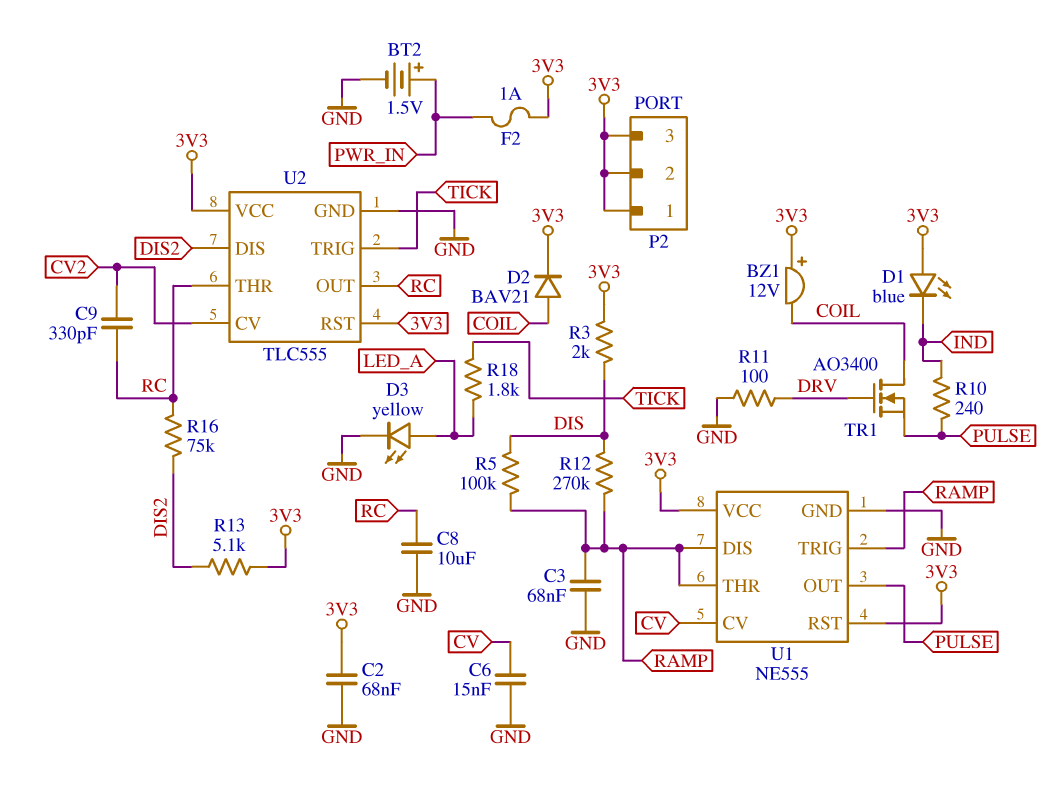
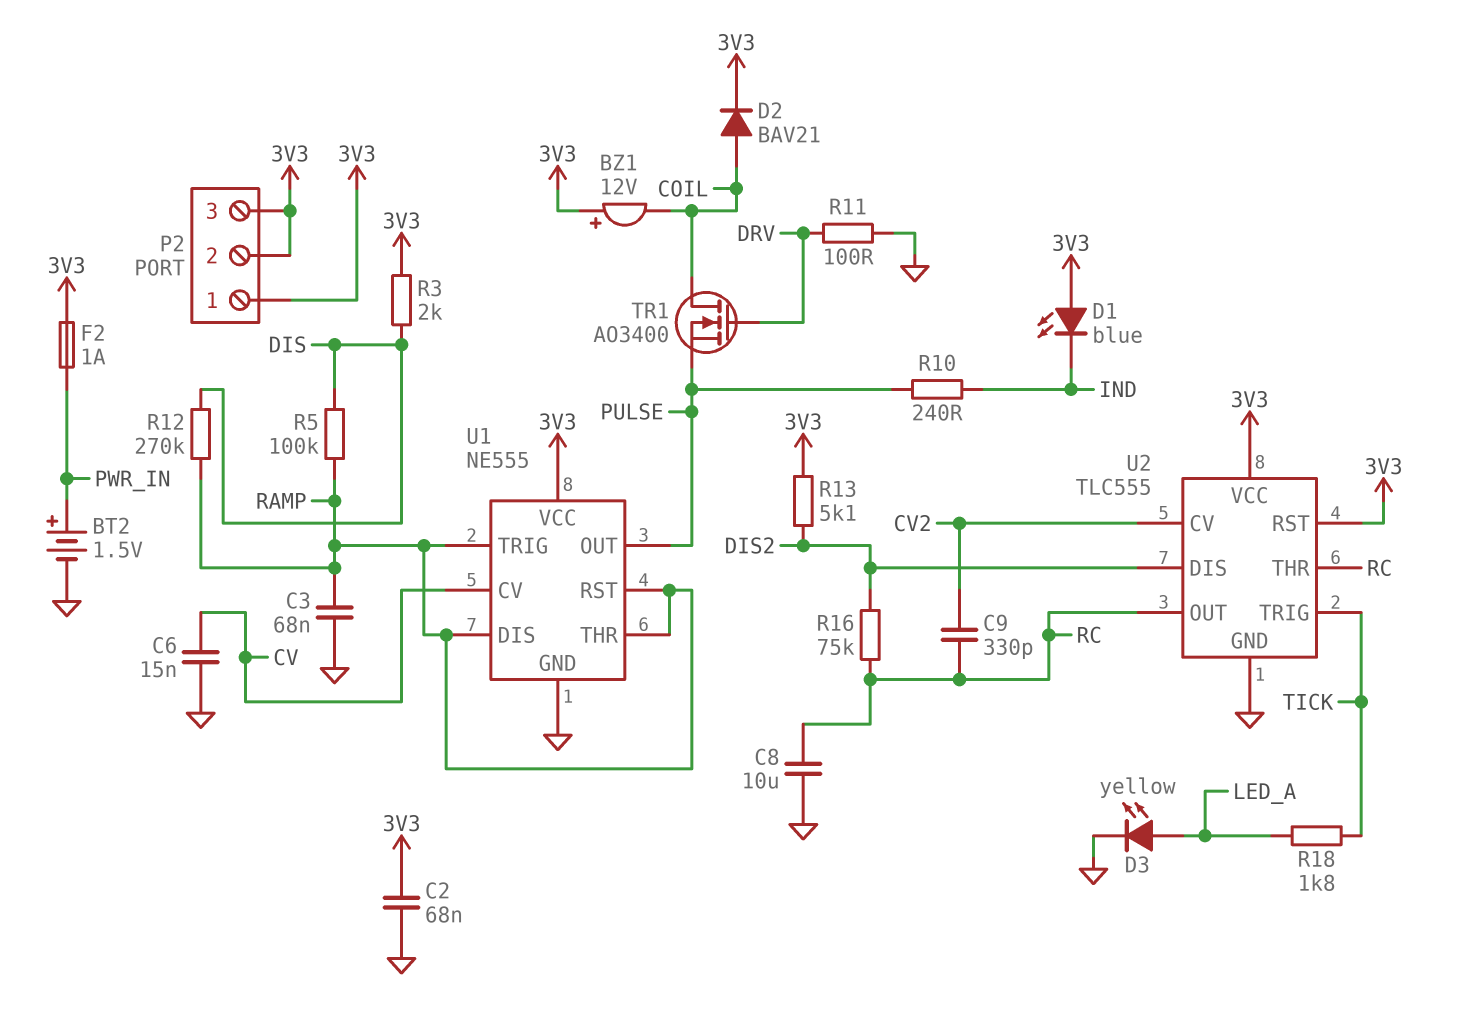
U1 pin RST: 3V3 -> RAMP

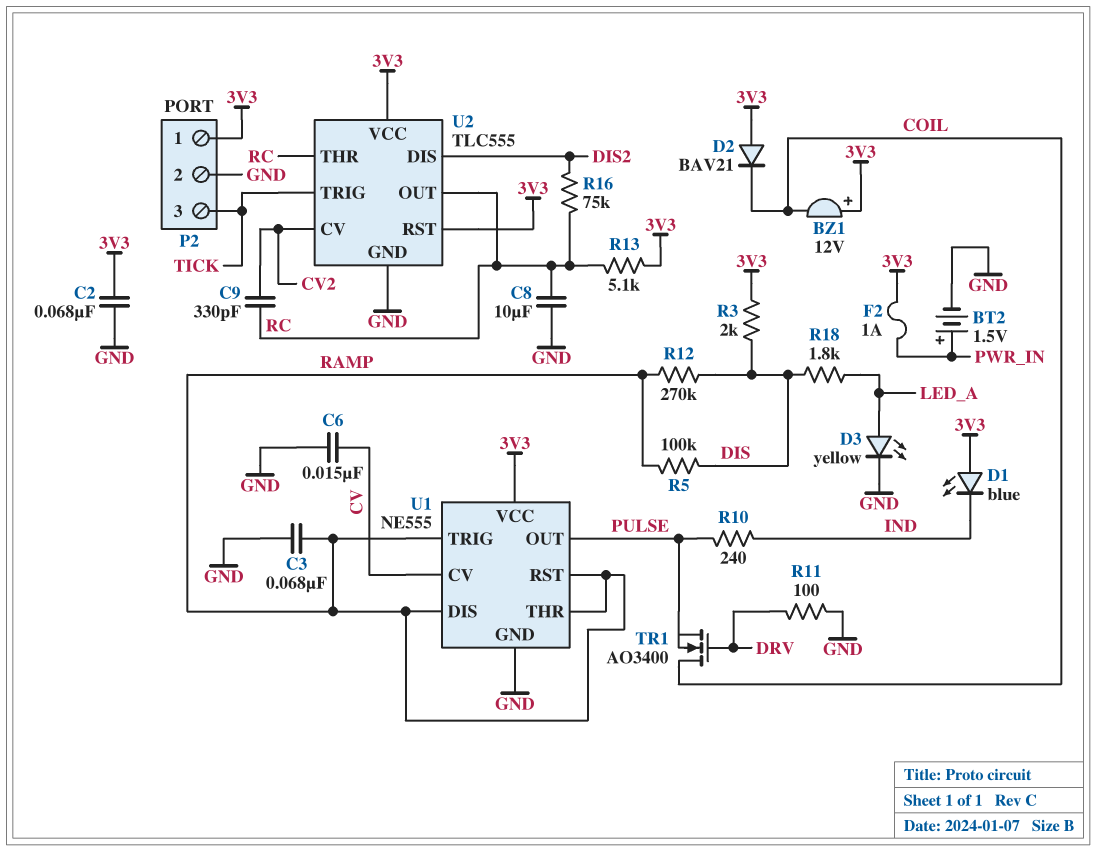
D2: diode BAV21 (A COIL, K 3V3) -> diode BAV21 (A 3V3, K COIL)
P2 pin 2: 3V3 -> GND
P2 pin 3: 3V3 -> TICK
R13: 5.1k (3V3, DIS2) -> 5.1k (3V3, RC)
R18: 1.8k (LED_A, TICK) -> 1.8k (DIS, LED_A)

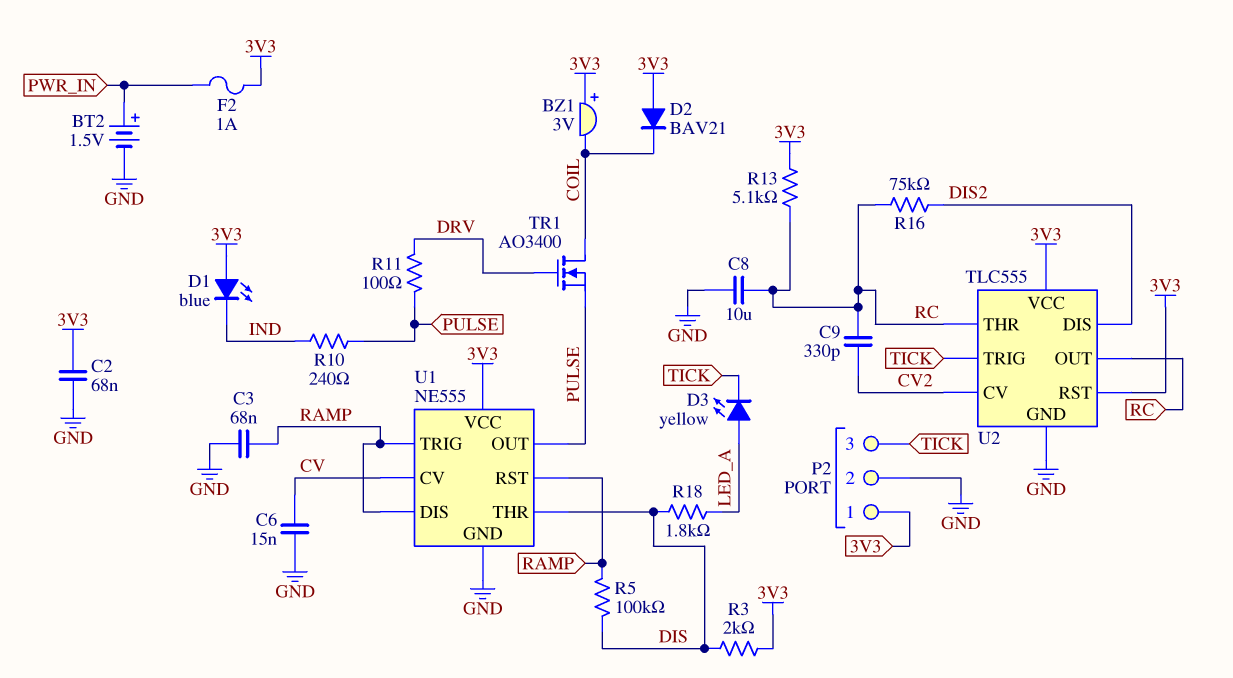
BZ1: buzzer 12V (plus 3V3, minus COIL) -> buzzer 3V (plus 3V3, minus COIL)
D3: LED yellow (A LED_A, K GND) -> LED yellow (A LED_A, K TICK)
R11: 100 (DRV, GND) -> 100 (DRV, PULSE)
R12: 270k (DIS, RAMP) -> none
U1 pin THR: RAMP -> DIS

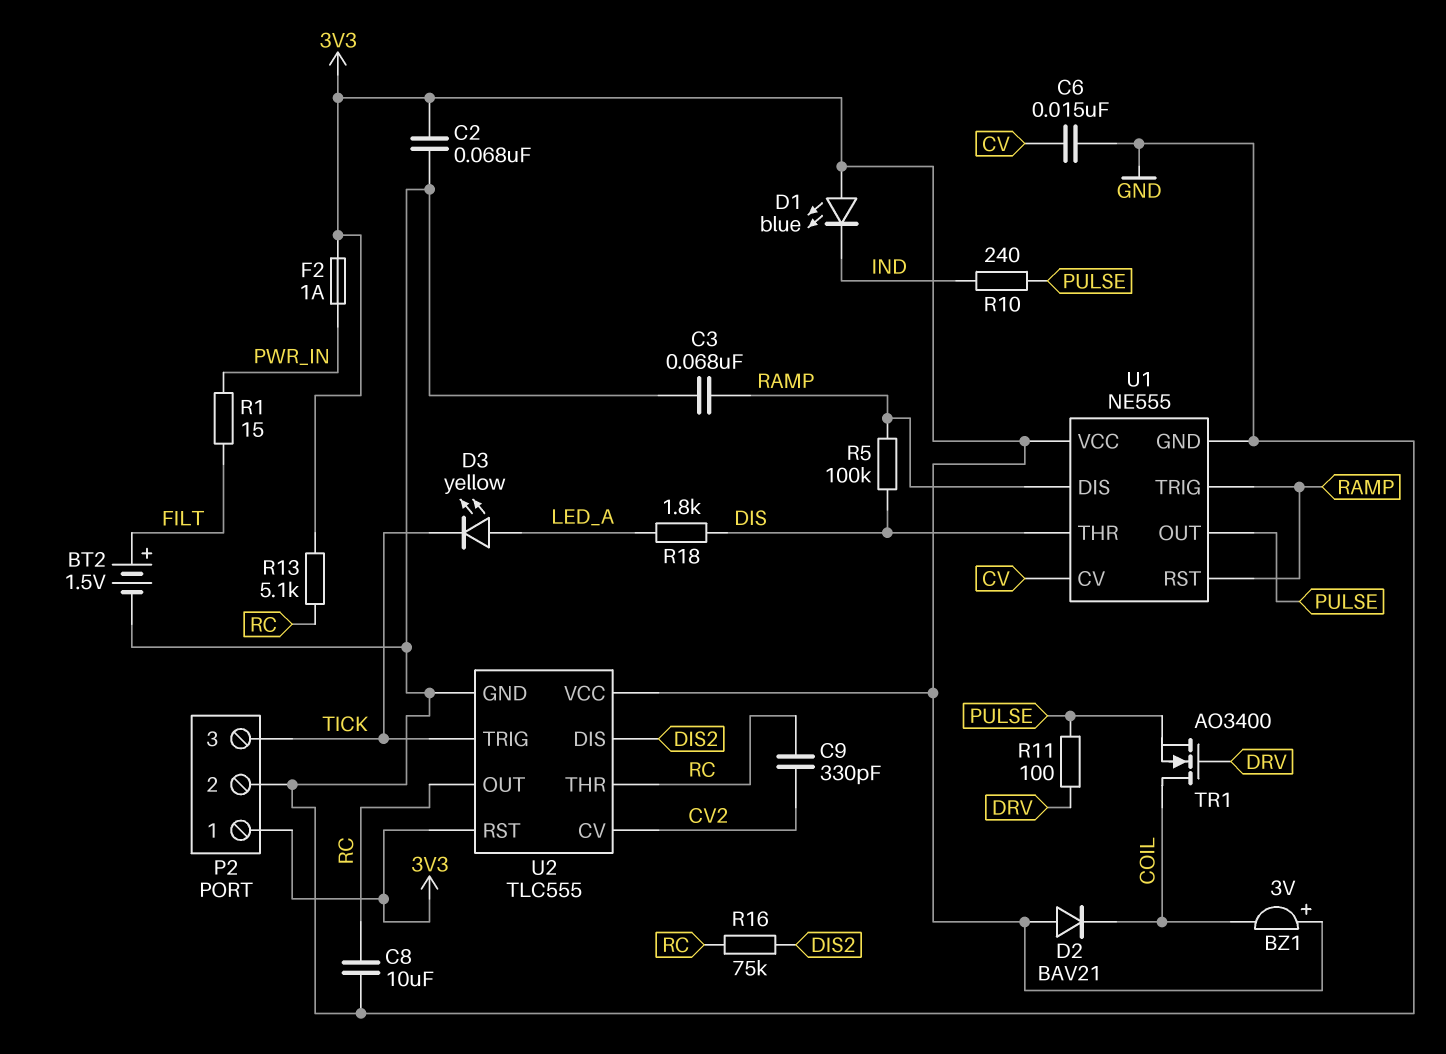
BT2: 1.5V (plus PWR_IN, minus GND) -> 1.5V (plus FILT, minus GND)
R1: none -> 15 (FILT, PWR_IN)
R3: 2k (3V3, DIS) -> none

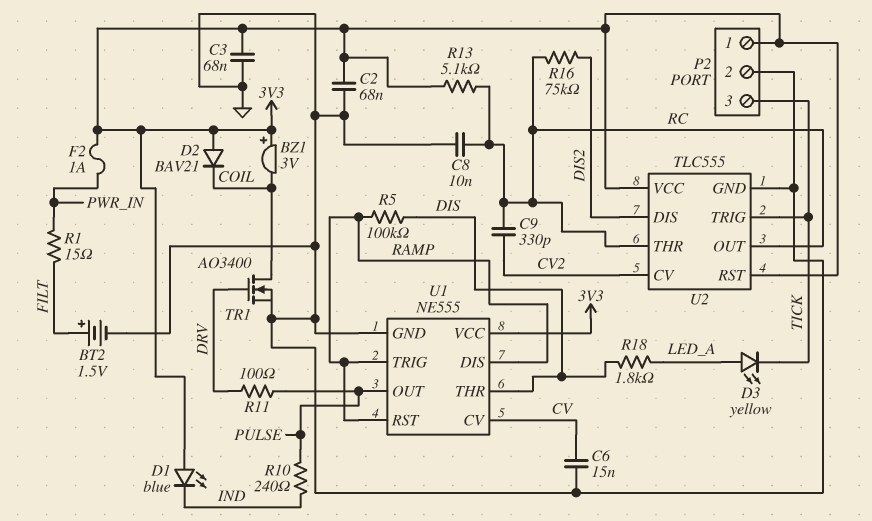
C3: 68nF (GND, RAMP) -> 68nF (3V3, GND)
C8: 10uF (GND, RC) -> 10nF (GND, RC)
TR1: NMOS AO3400 (G DRV, D COIL, S PULSE) -> NMOS AO3400 (G DRV, D COIL, S GND)

